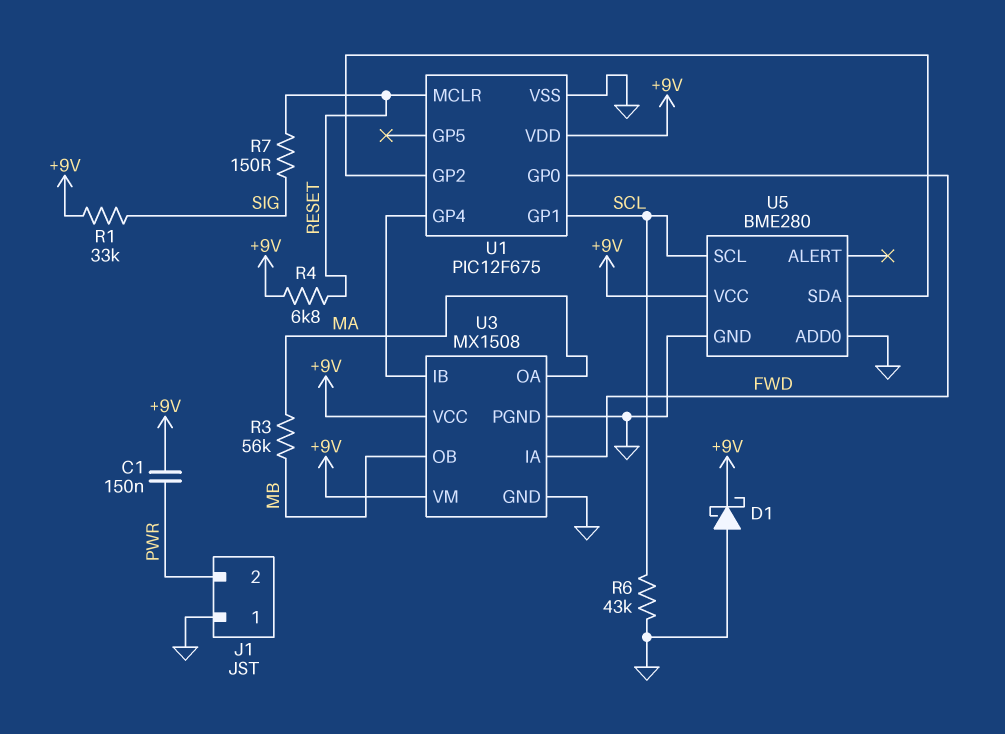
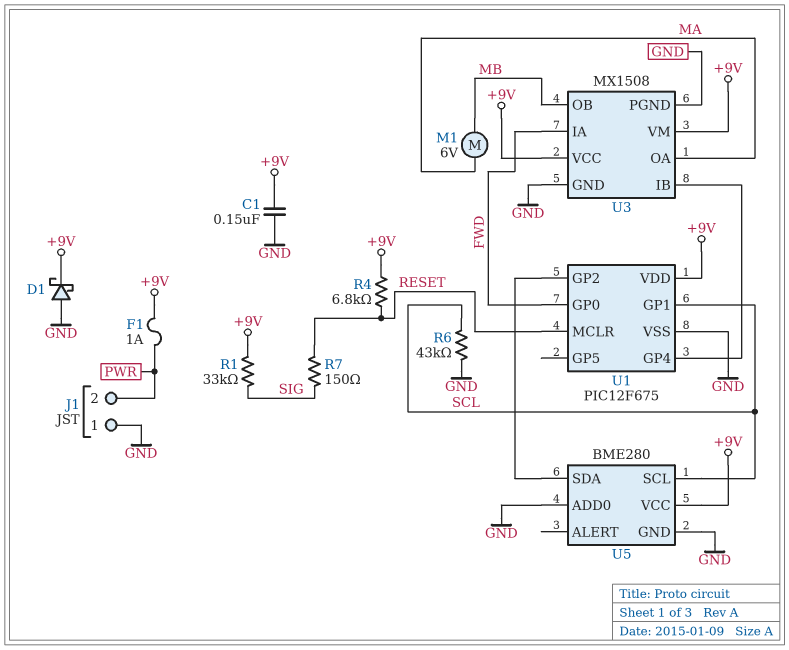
C1: 150nF (+9V, PWR) -> 150nF (+9V, GND)
F1: none -> 1A (+9V, PWR)
M1: none -> motor 6V (MA, MB)
R3: 56k (MA, MB) -> none

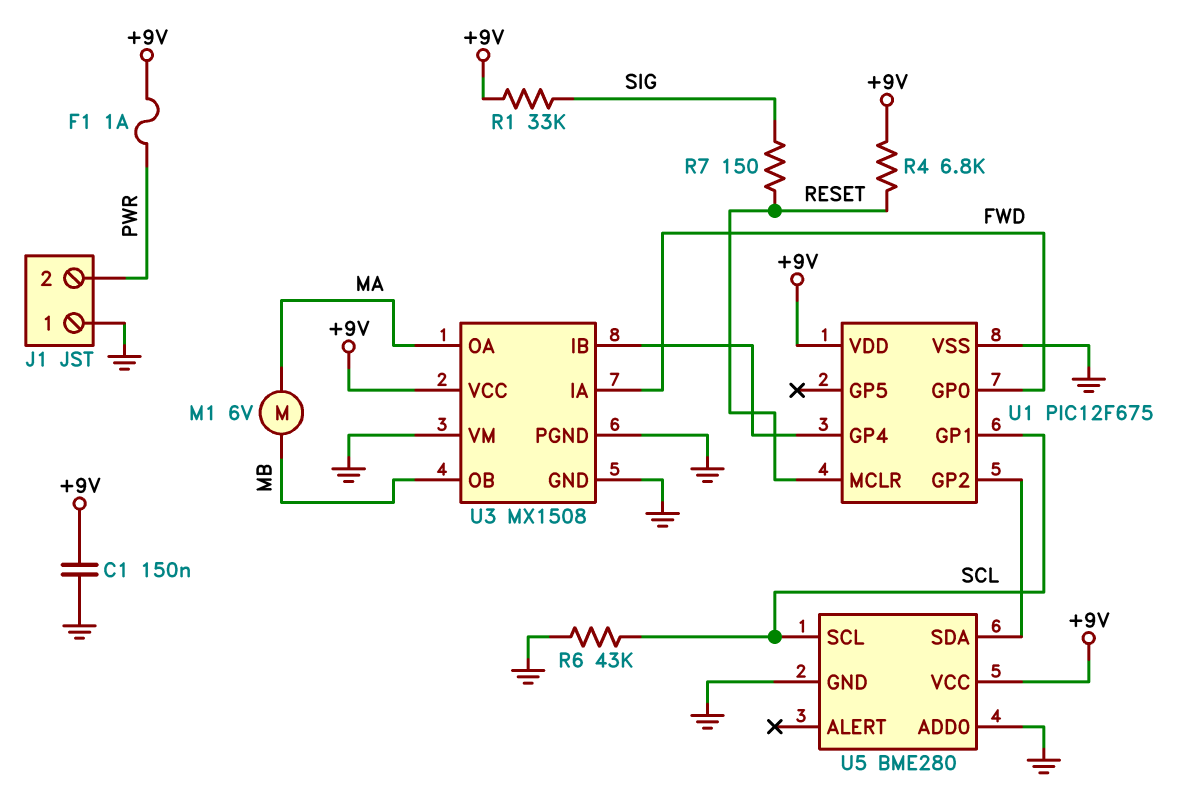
D1: schottky (A GND, K +9V) -> none
U3 pin VM: +9V -> GND

